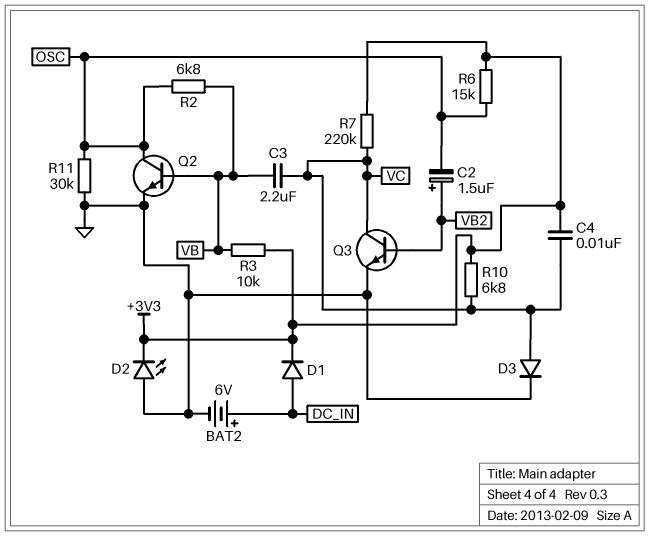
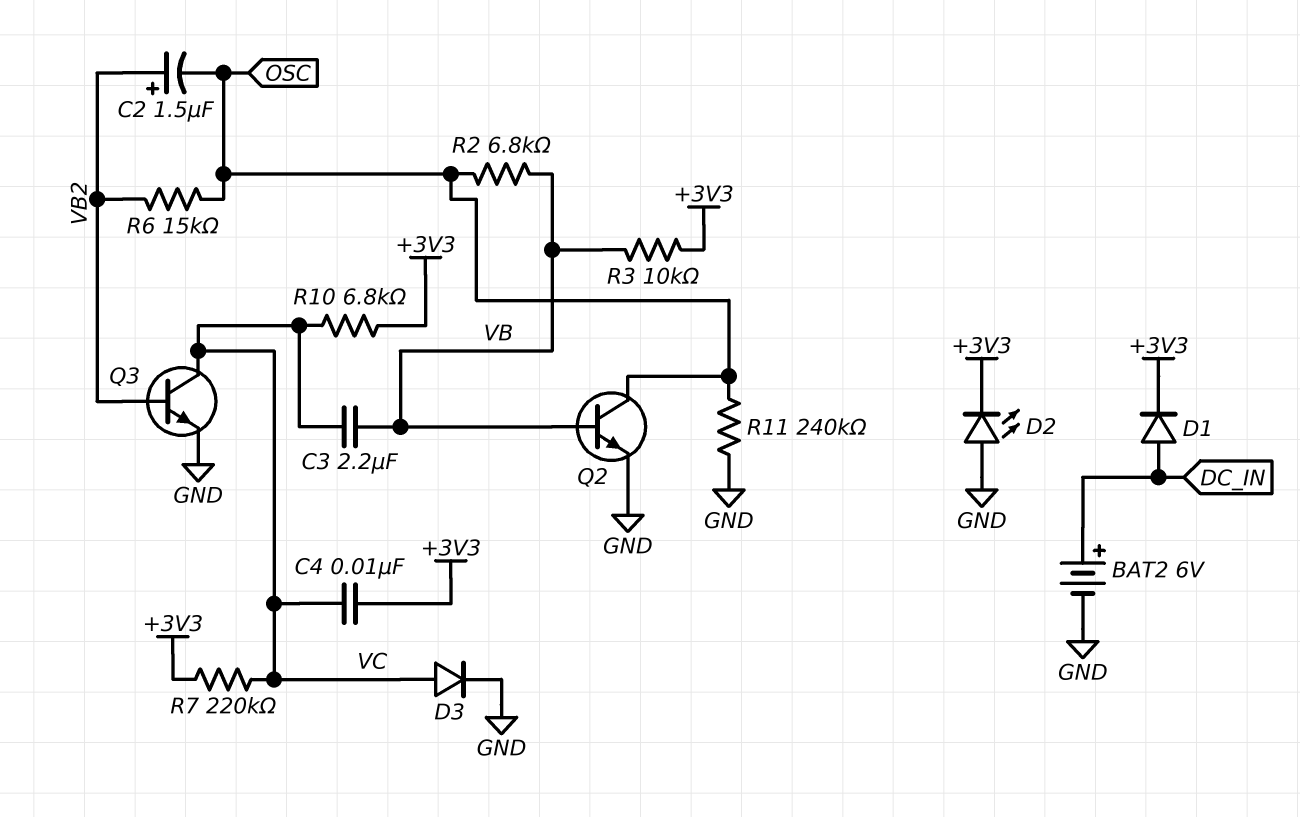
R6: 15k (+3V3, OSC) -> 15k (OSC, VB2)
R11: 30k (GND, OSC) -> 240k (GND, OSC)

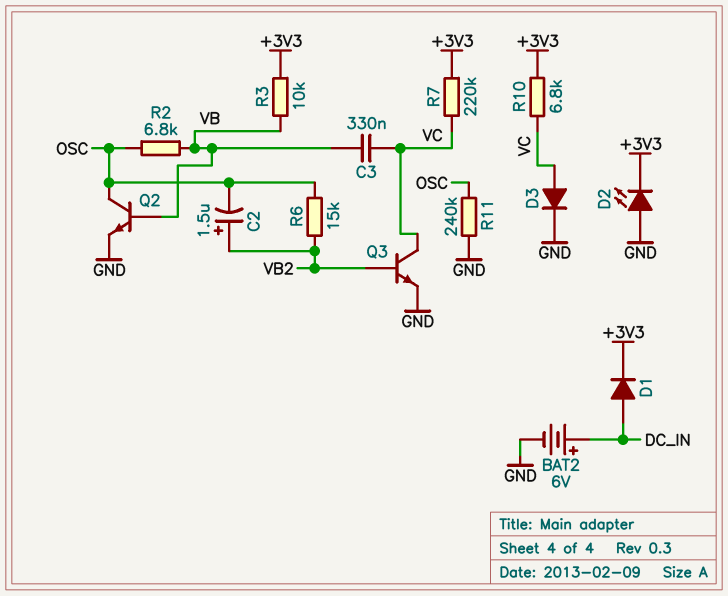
C3: 2.2uF (VB, VC) -> 330nF (VB, VC)
C4: 10nF (+3V3, VC) -> none

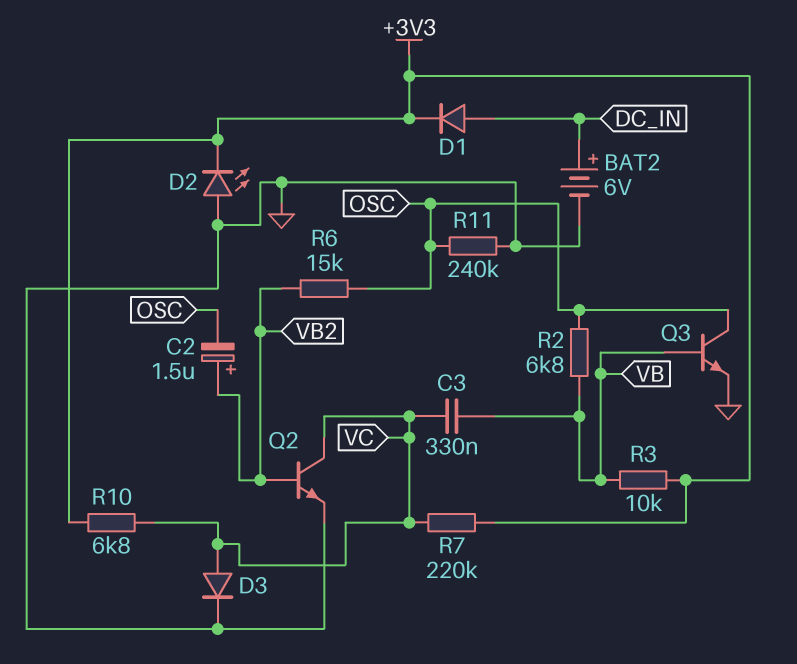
Q2: NPN (B VB, C OSC, E GND) -> NPN (B VB2, C VC, E GND)
Q3: NPN (B VB2, C VC, E GND) -> NPN (B VB, C OSC, E GND)

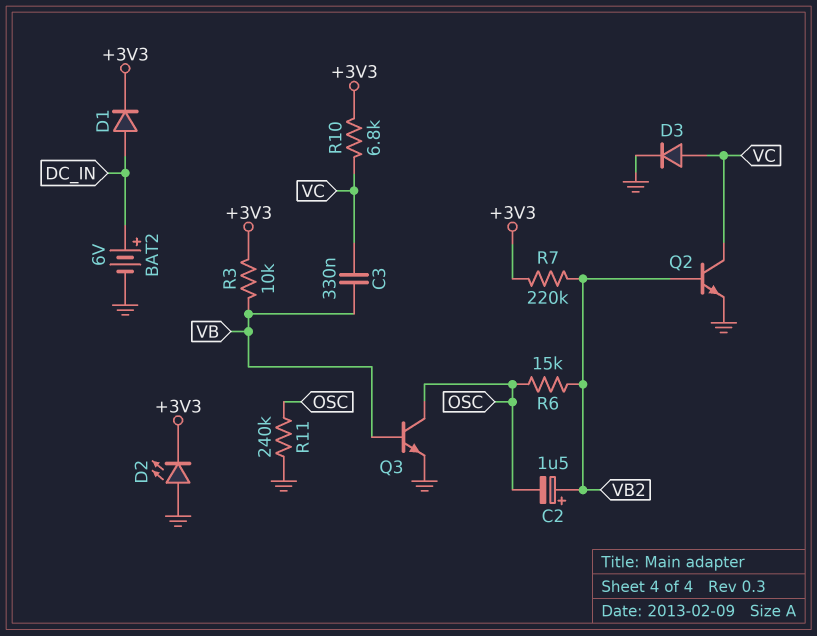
R2: 6.8k (OSC, VB) -> none
R7: 220k (+3V3, VC) -> 220k (+3V3, VB2)

